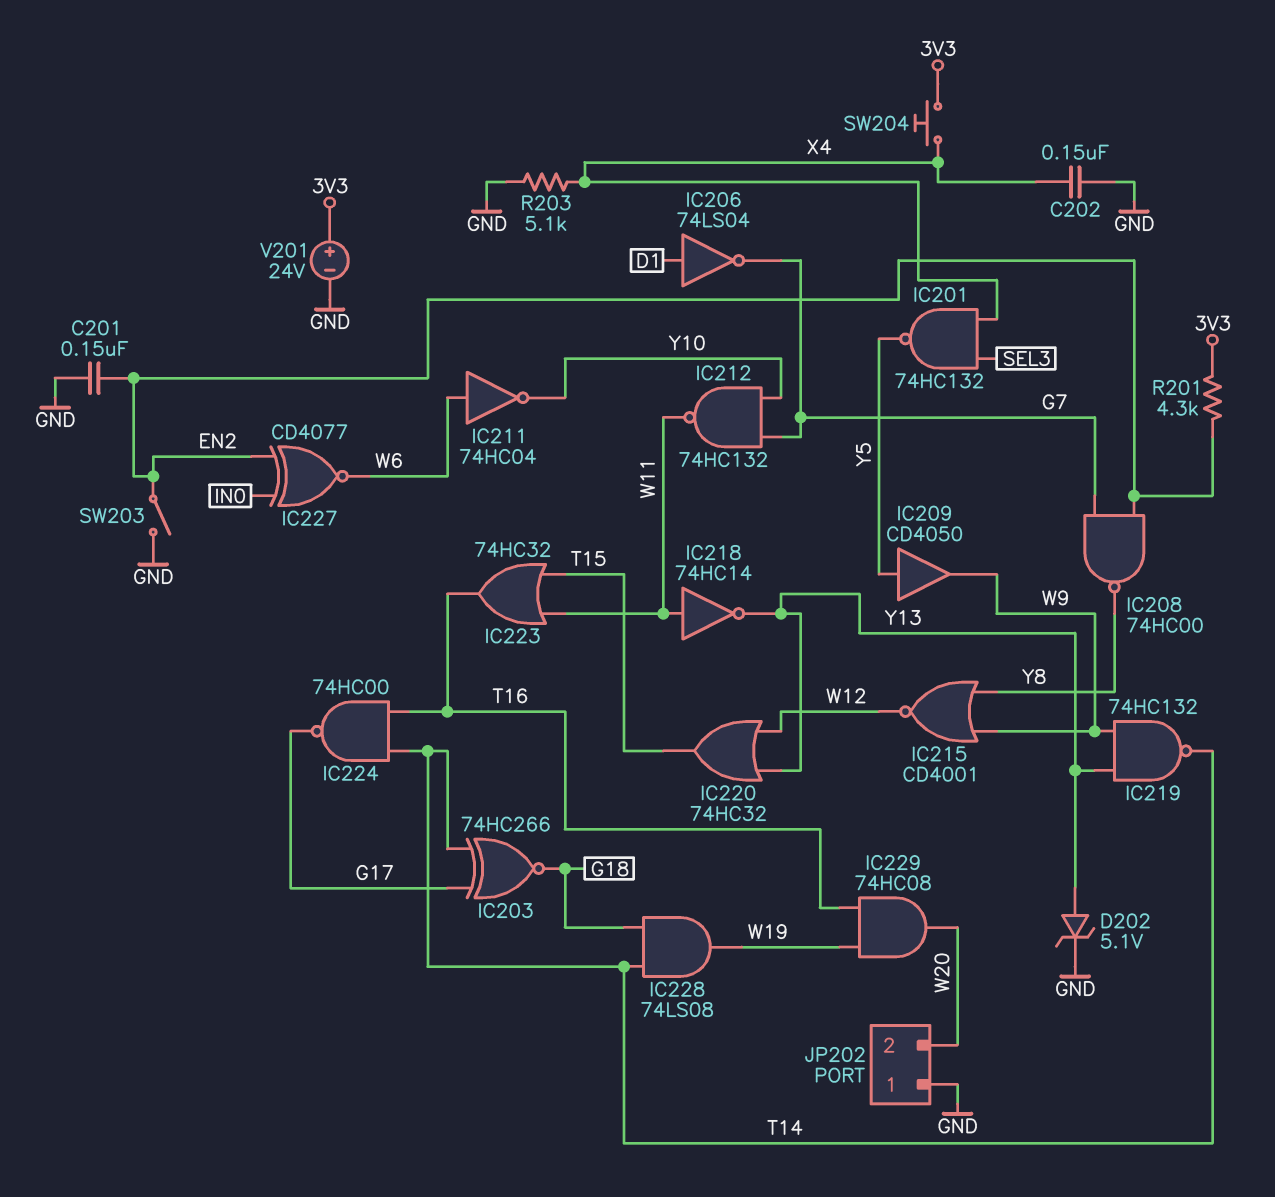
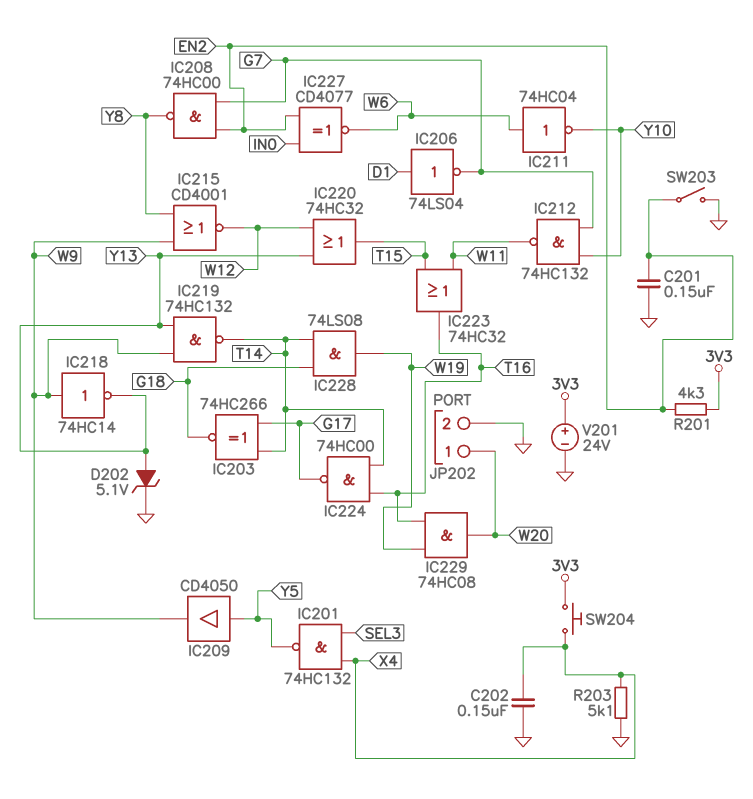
IC218: NOT 74HC14 (in W11, out Y13) -> NOT 74HC14 (in W9, out Y13)
JP202 pin 1: GND -> W20
JP202 pin 2: W20 -> GND

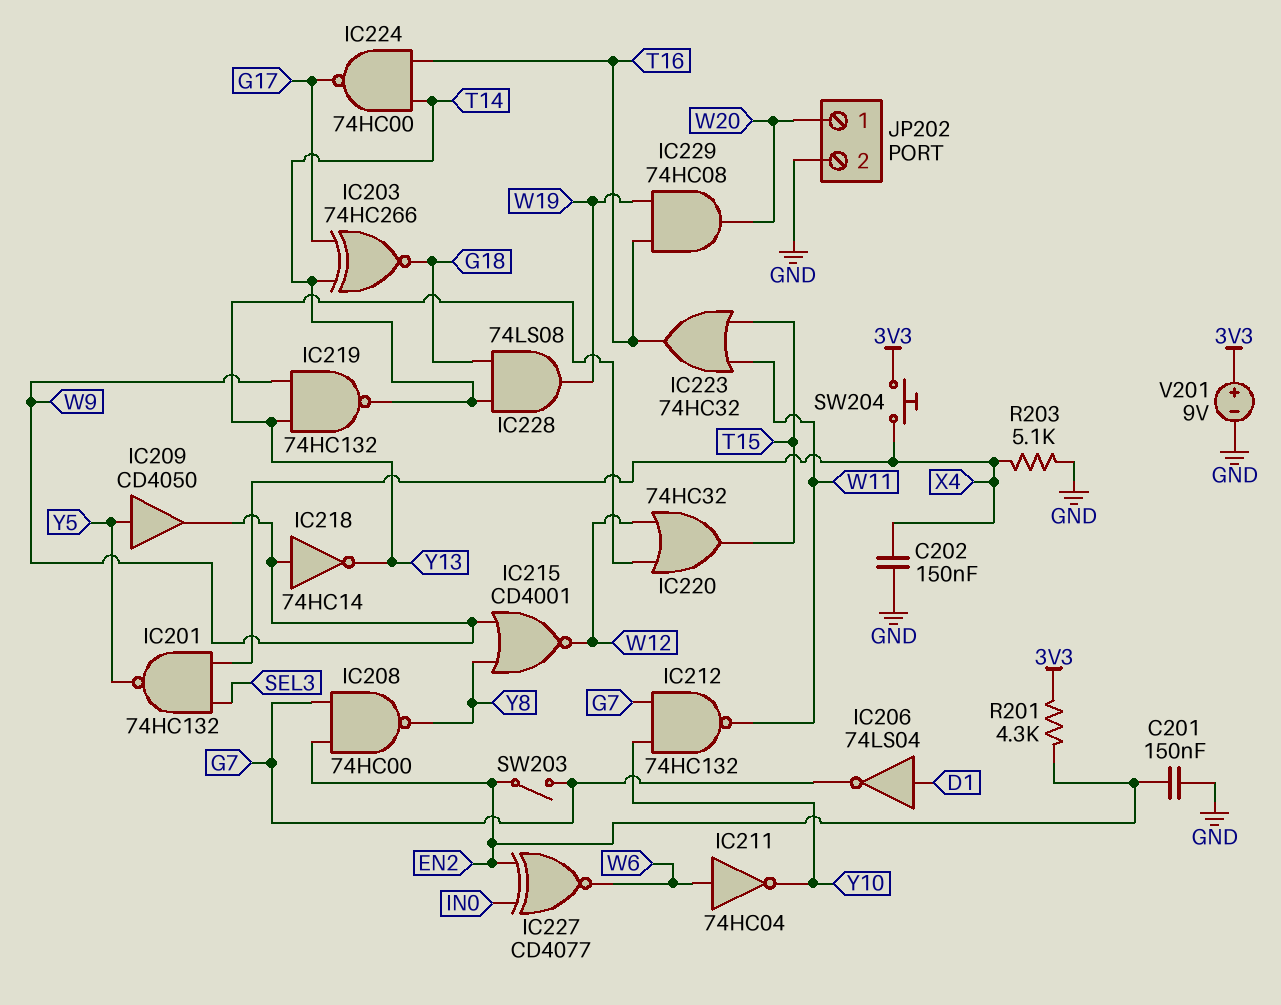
D202: zener 5.1V (A Y13, K GND) -> none
SW203: switch (EN2, GND) -> switch (EN2, G7)
V201: 24V (plus 3V3, minus GND) -> 9V (plus 3V3, minus GND)

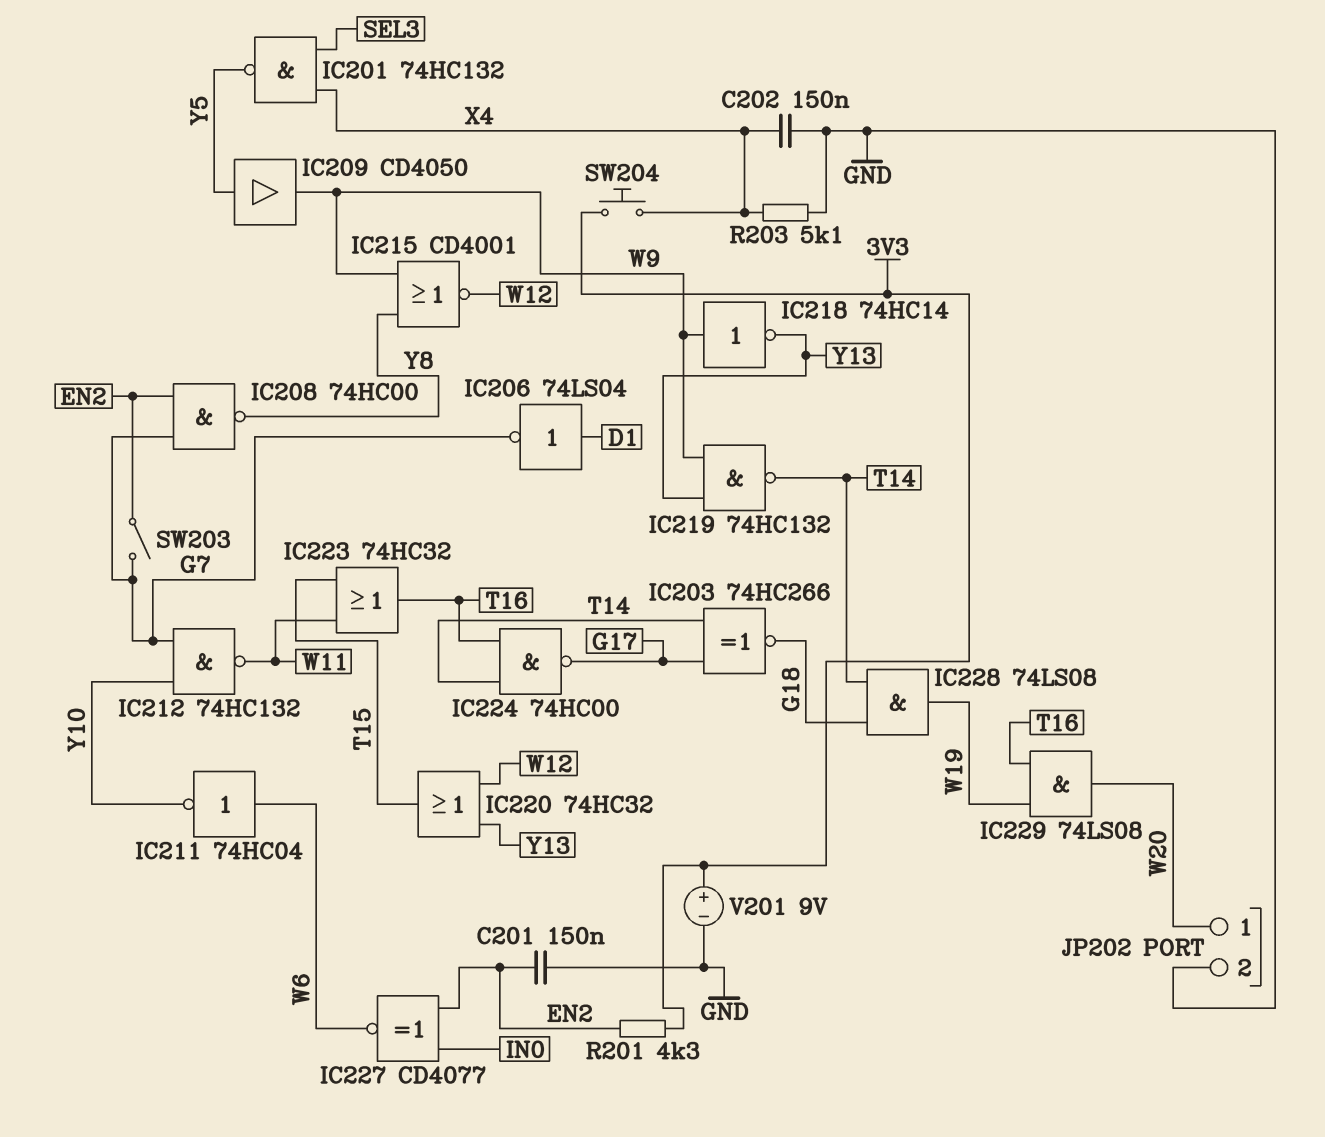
IC229: AND 74HC08 (in T16, in W19, out W20) -> AND 74LS08 (in T16, in W19, out W20)

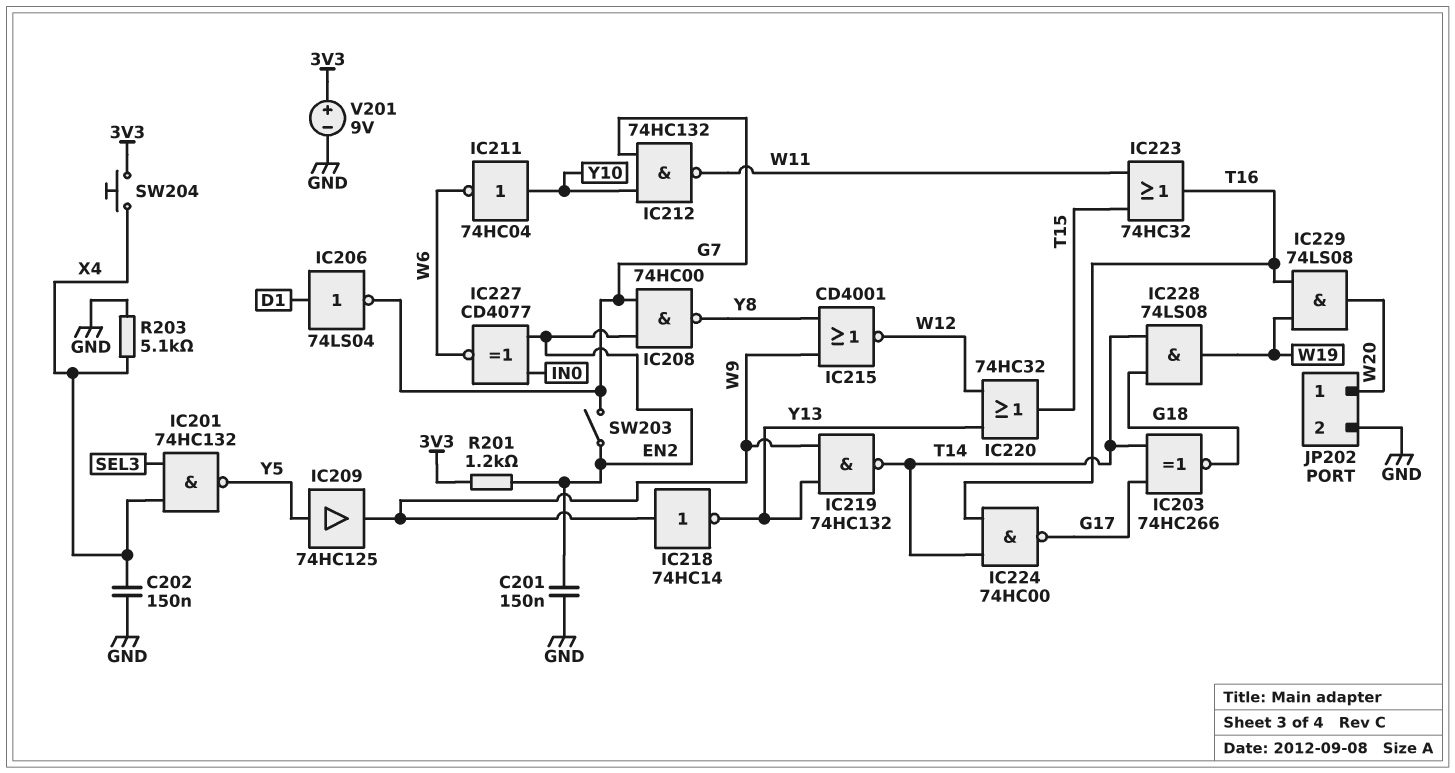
IC209: buffer CD4050 (in Y5, out W9) -> buffer 74HC125 (in Y5, out W9)
IC211: NOT 74HC04 (in W6, out Y10) -> NOT 74HC04 (in Y10, out W6)
R201: 4.3k (3V3, EN2) -> 1.2k (3V3, EN2)

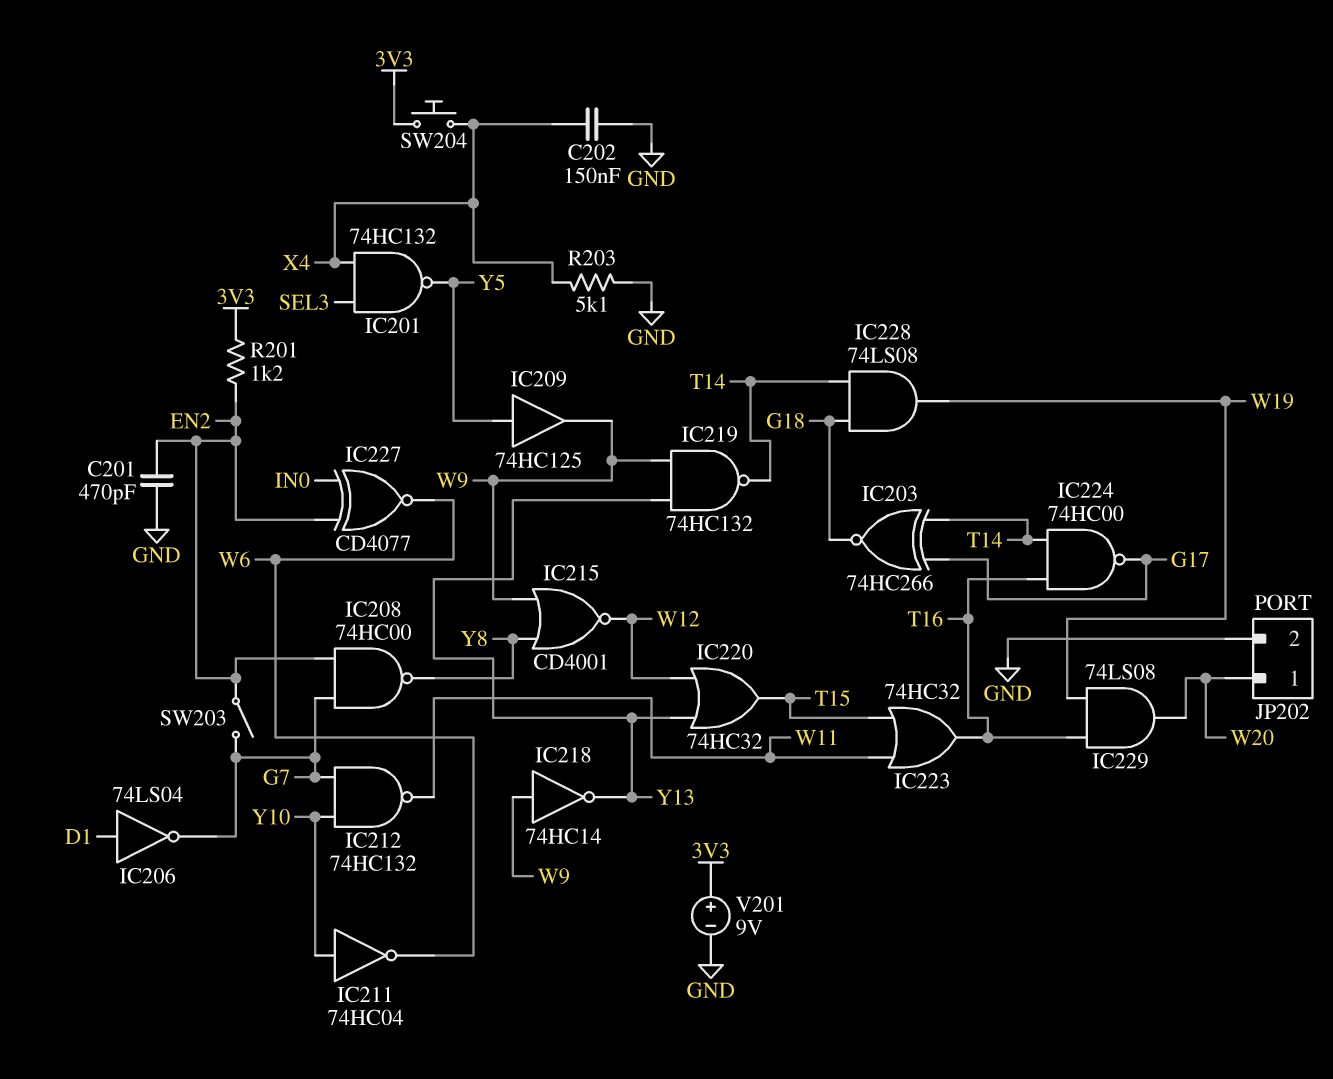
C201: 150nF (EN2, GND) -> 470pF (EN2, GND)

